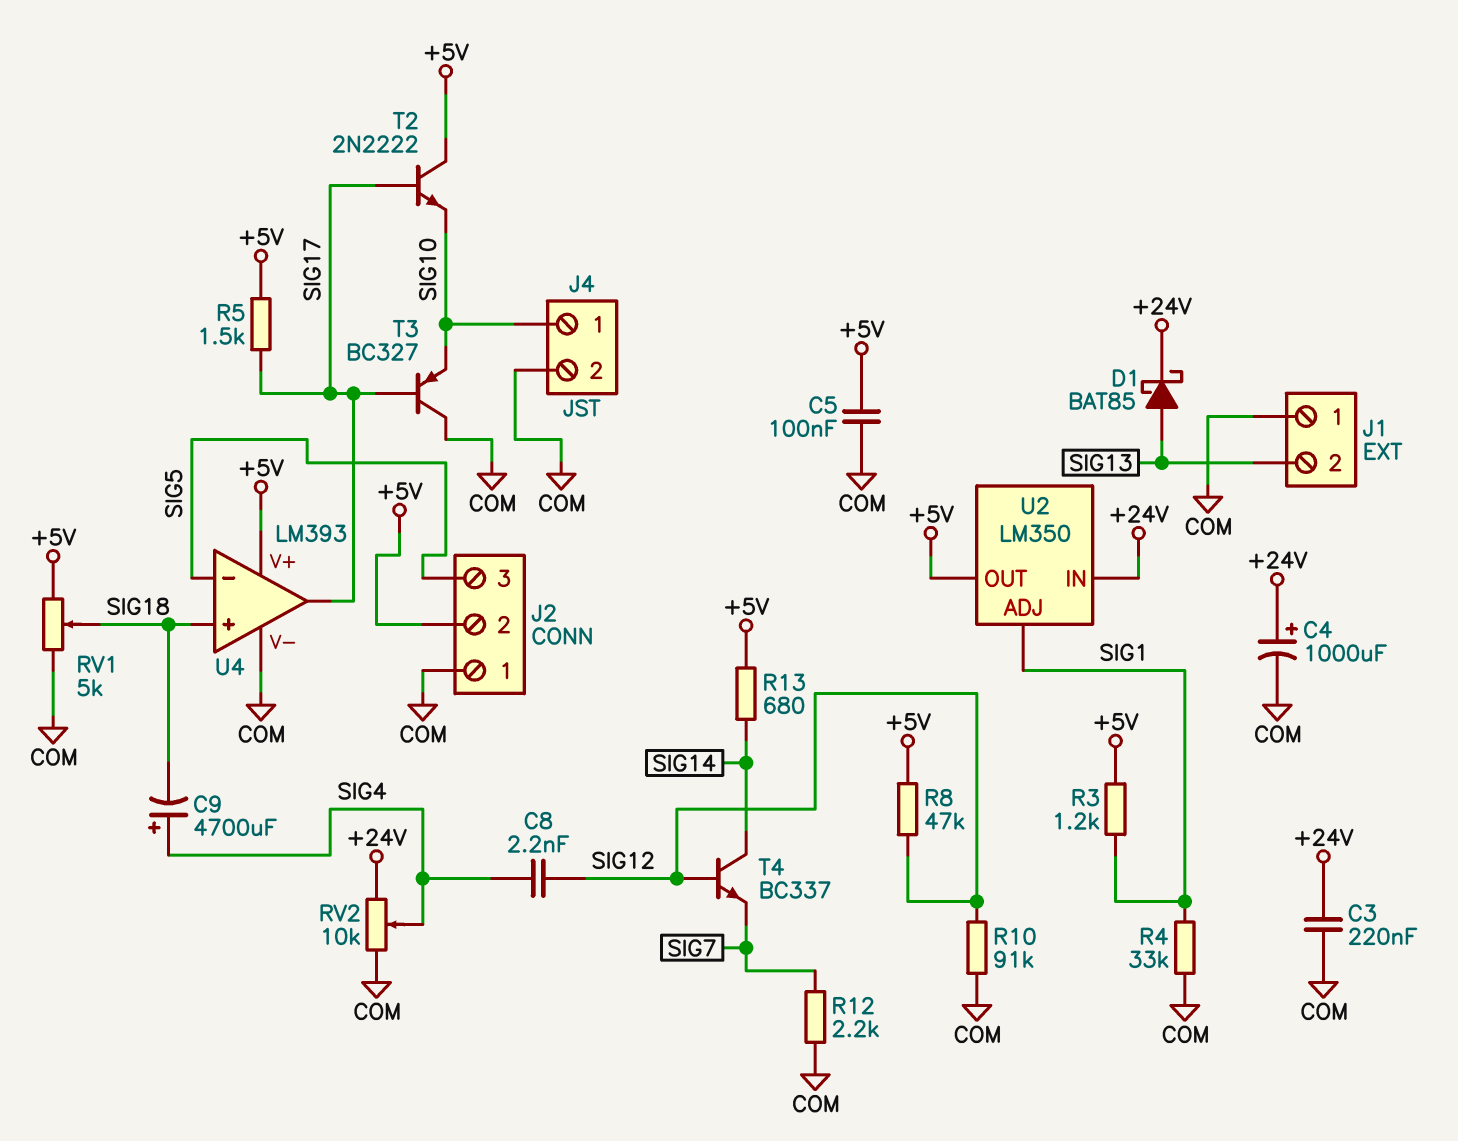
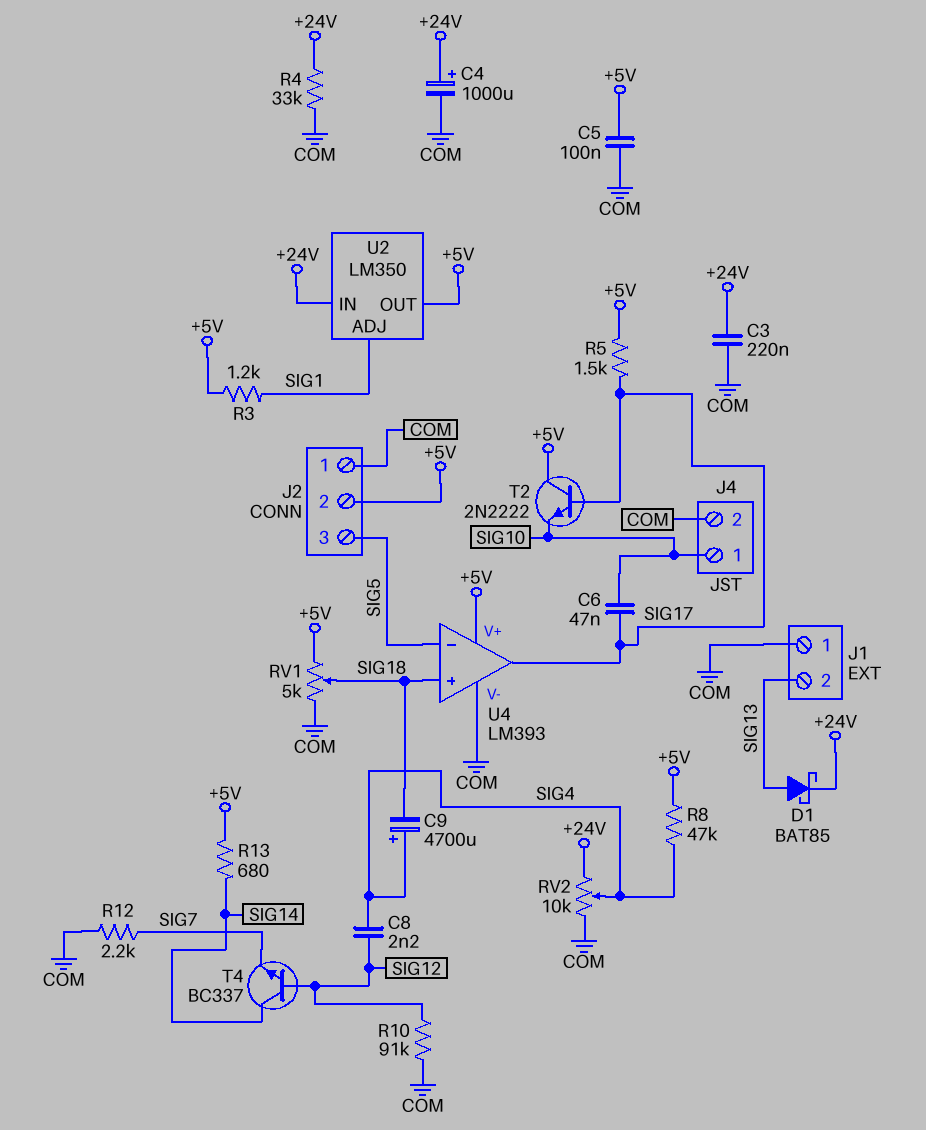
C6: none -> 47nF (SIG10, SIG17)
R4: 33k (COM, SIG1) -> 33k (+24V, COM)
R8: 47k (+5V, SIG12) -> 47k (+5V, SIG4)
T3: PNP BC327 (B SIG17, C COM, E SIG10) -> none

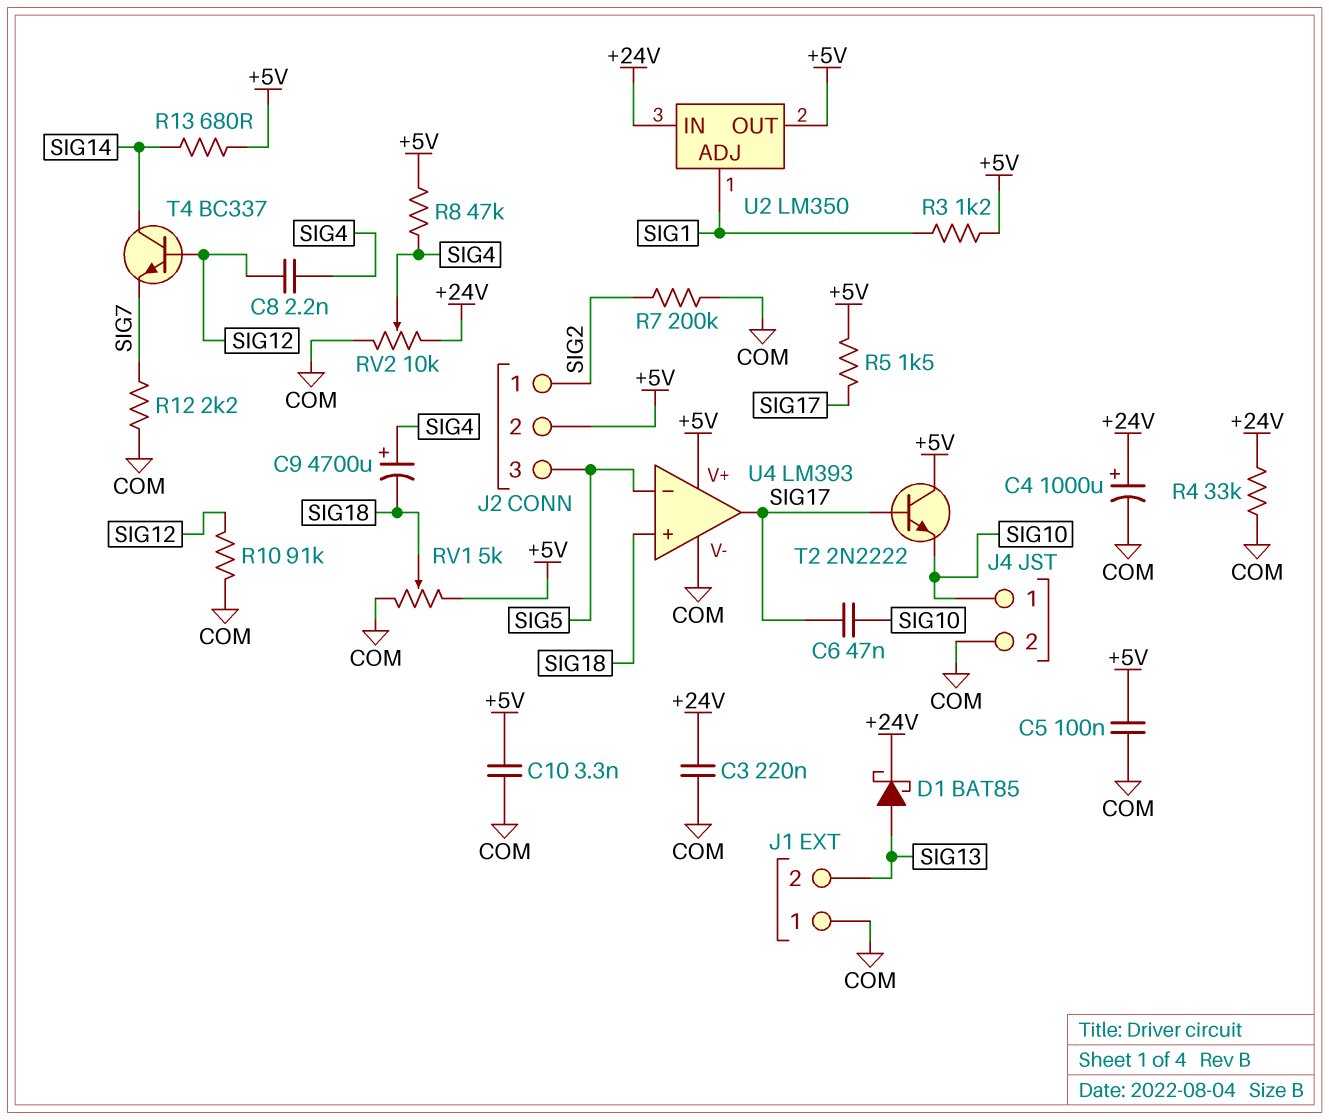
C10: none -> 3.3nF (+5V, COM)
J2 pin 1: COM -> SIG2
R7: none -> 200k (COM, SIG2)

